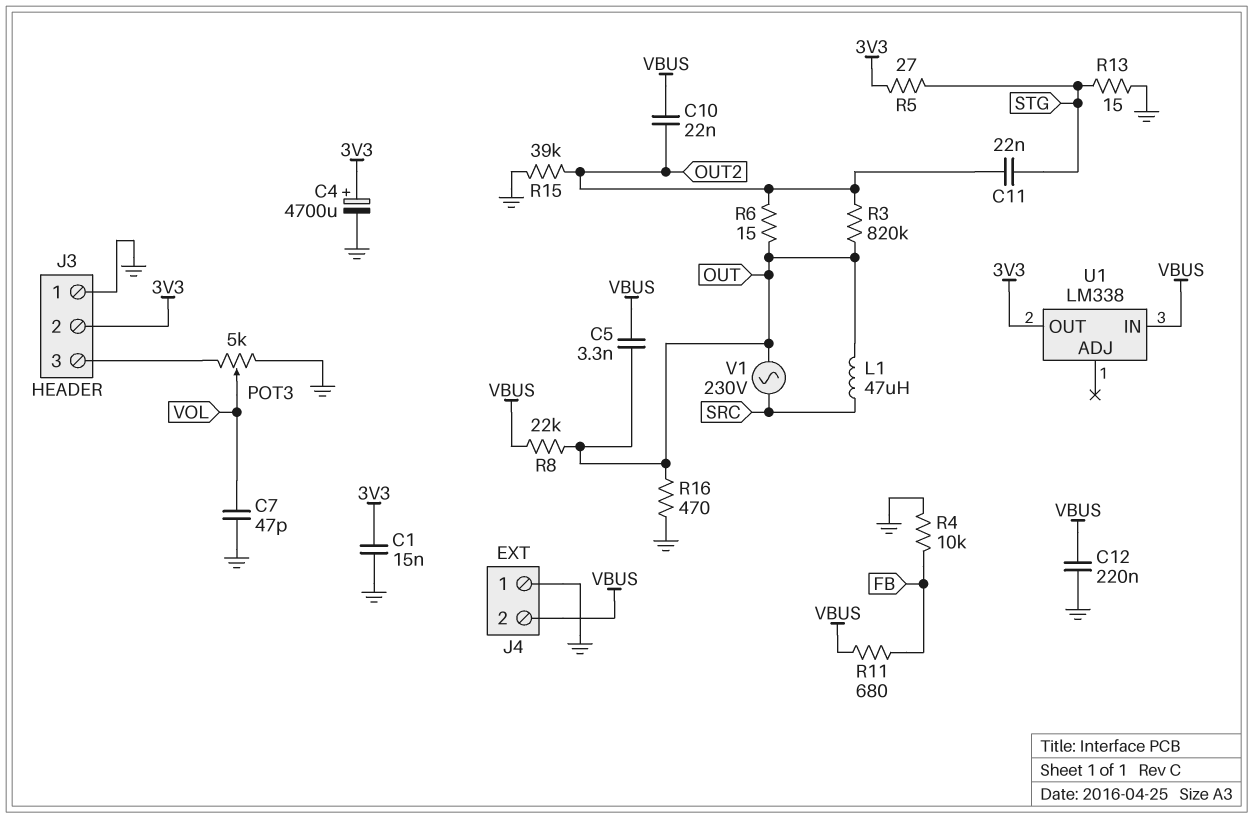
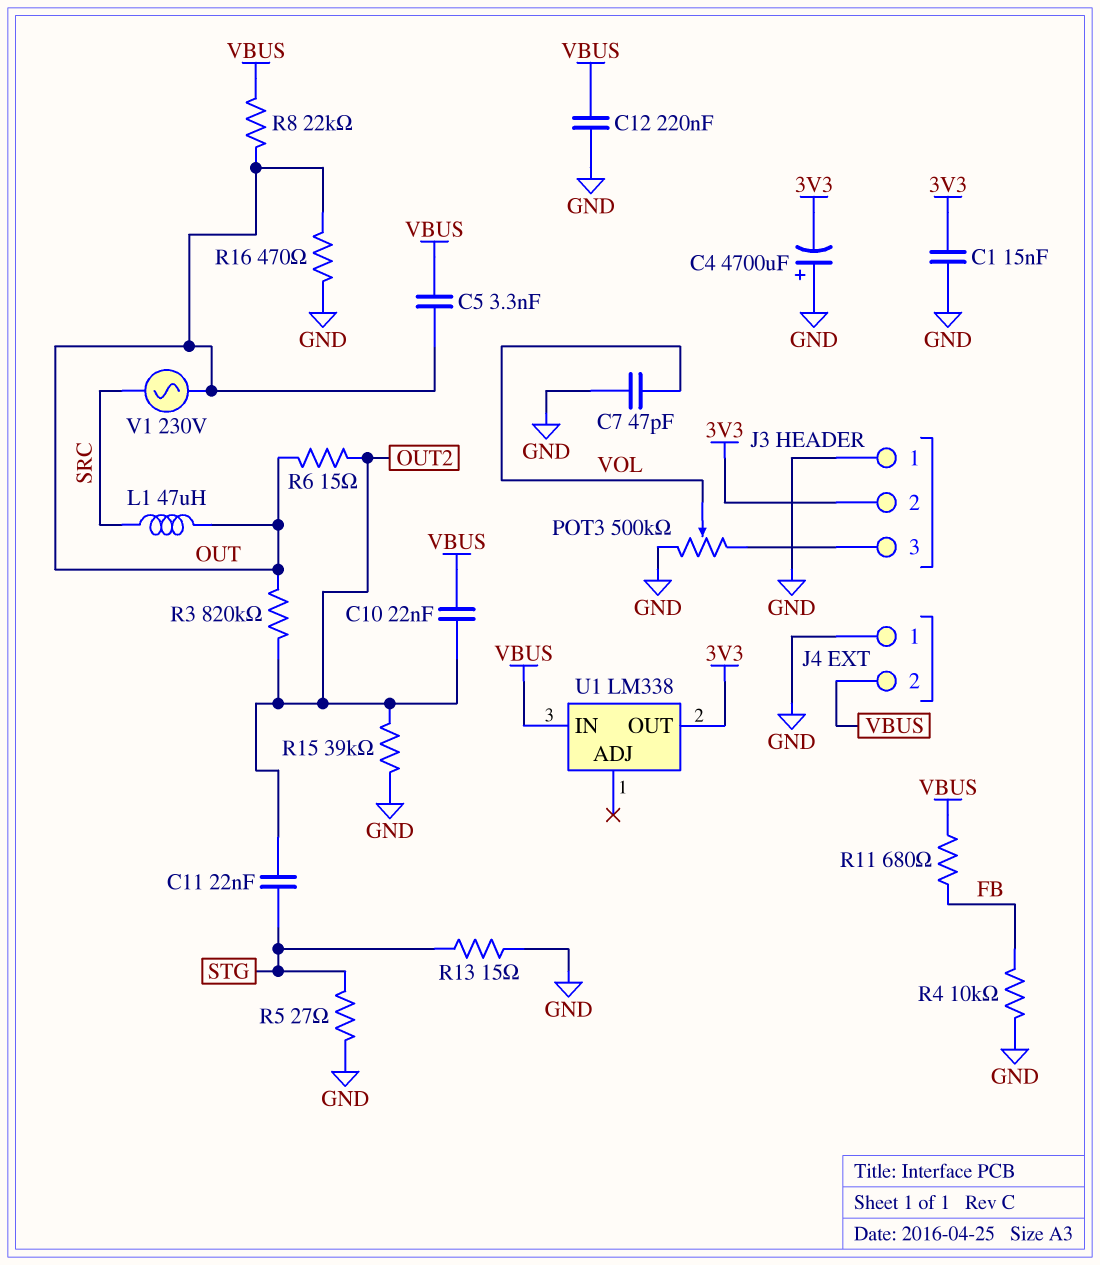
C4: 4700uF (plus 3V3, minus GND) -> 4700uF (plus GND, minus 3V3)
POT3: 5k (GND, J3/3, wiper VOL) -> 500k (GND, J3/3, wiper VOL)
R5: 27 (3V3, STG) -> 27 (GND, STG)

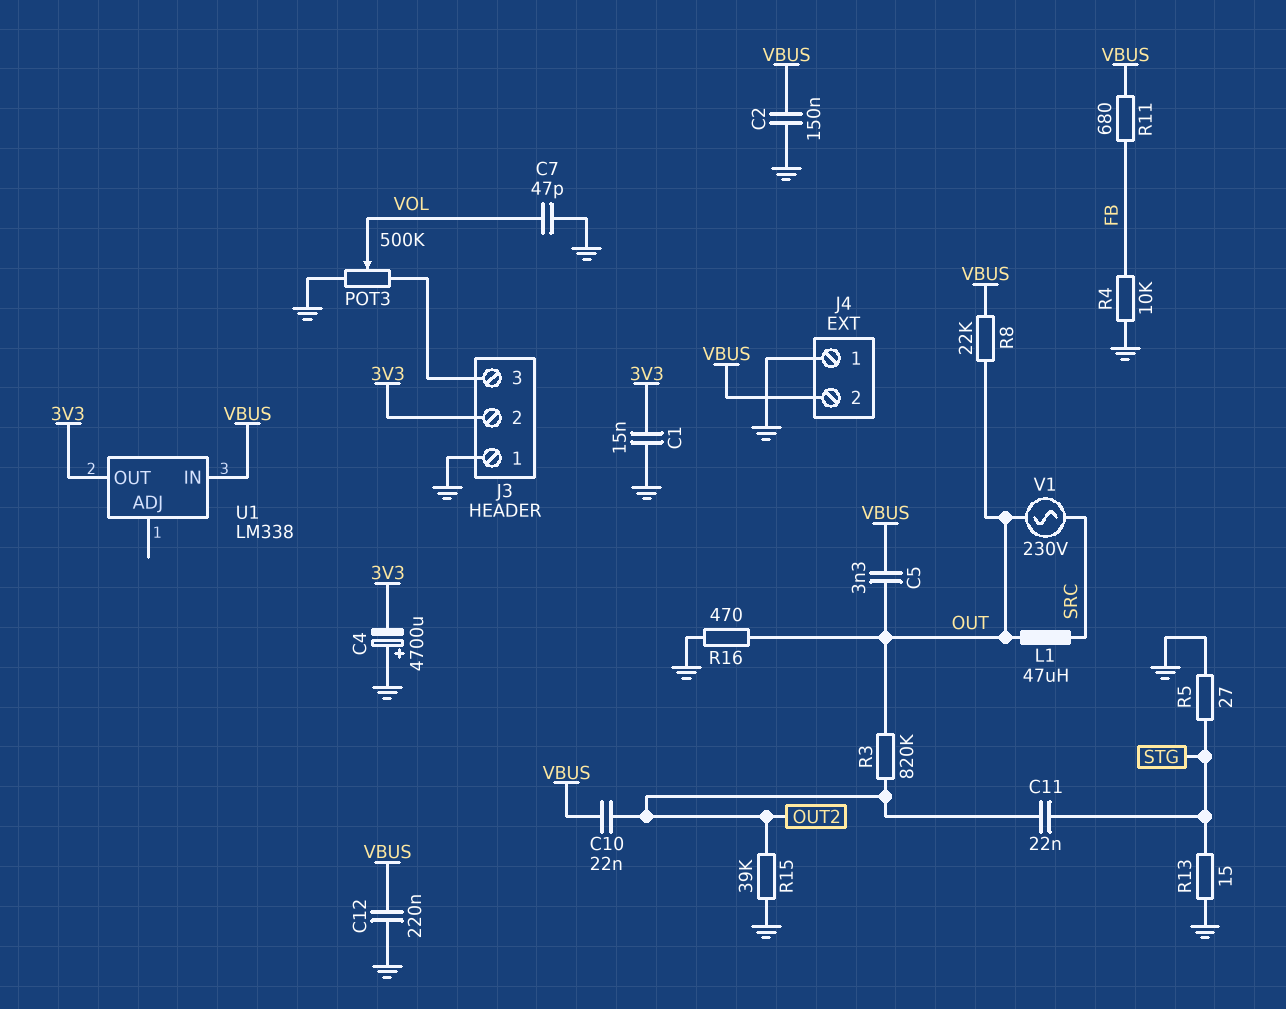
C2: none -> 150nF (GND, VBUS)
R6: 15 (OUT, OUT2) -> none

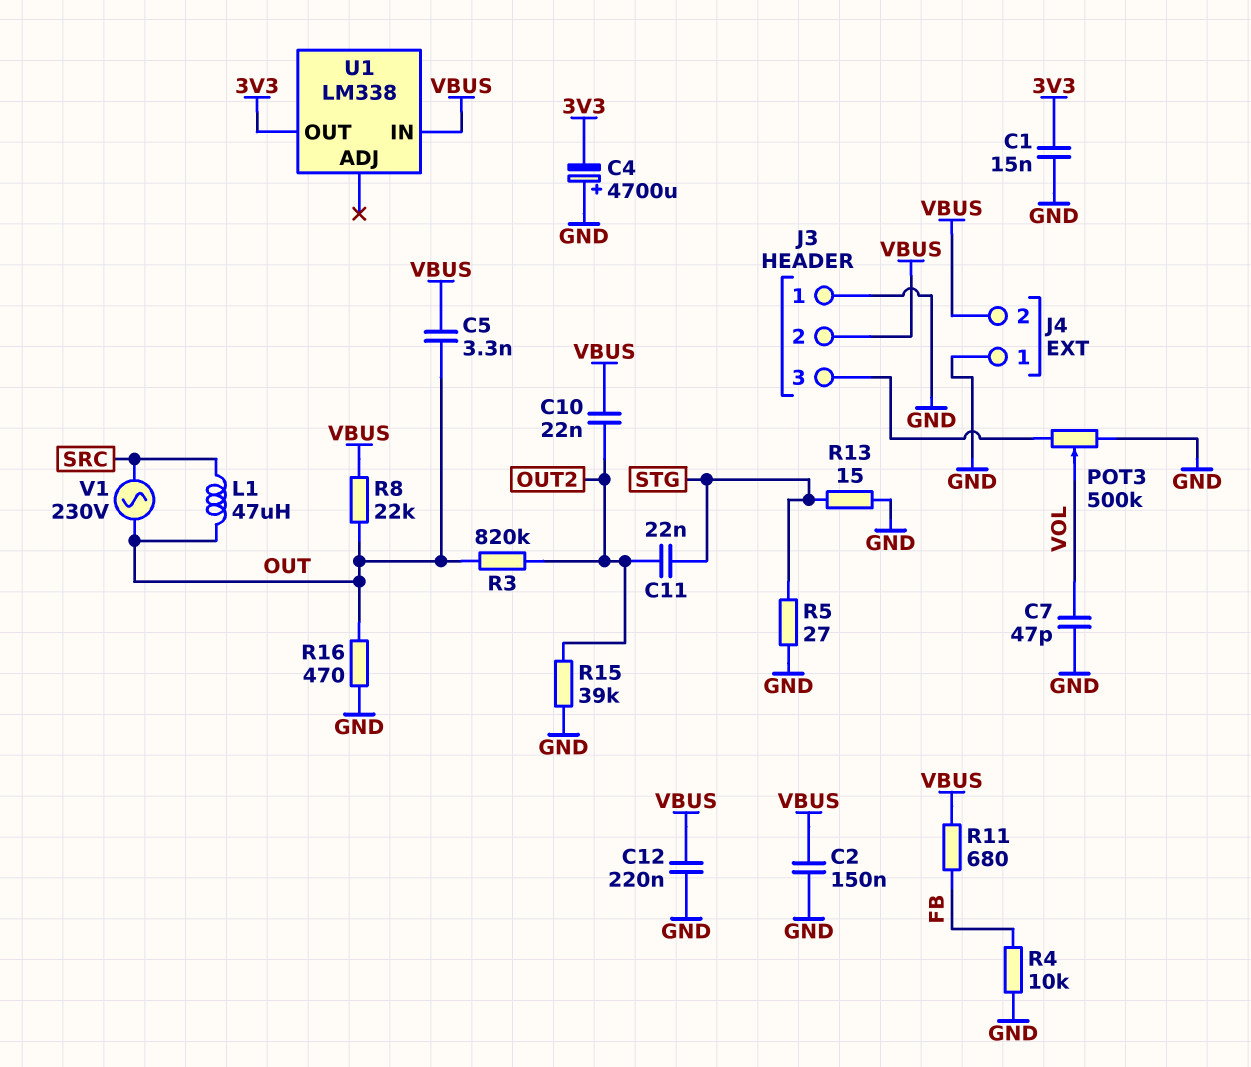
J3 pin 2: 3V3 -> VBUS

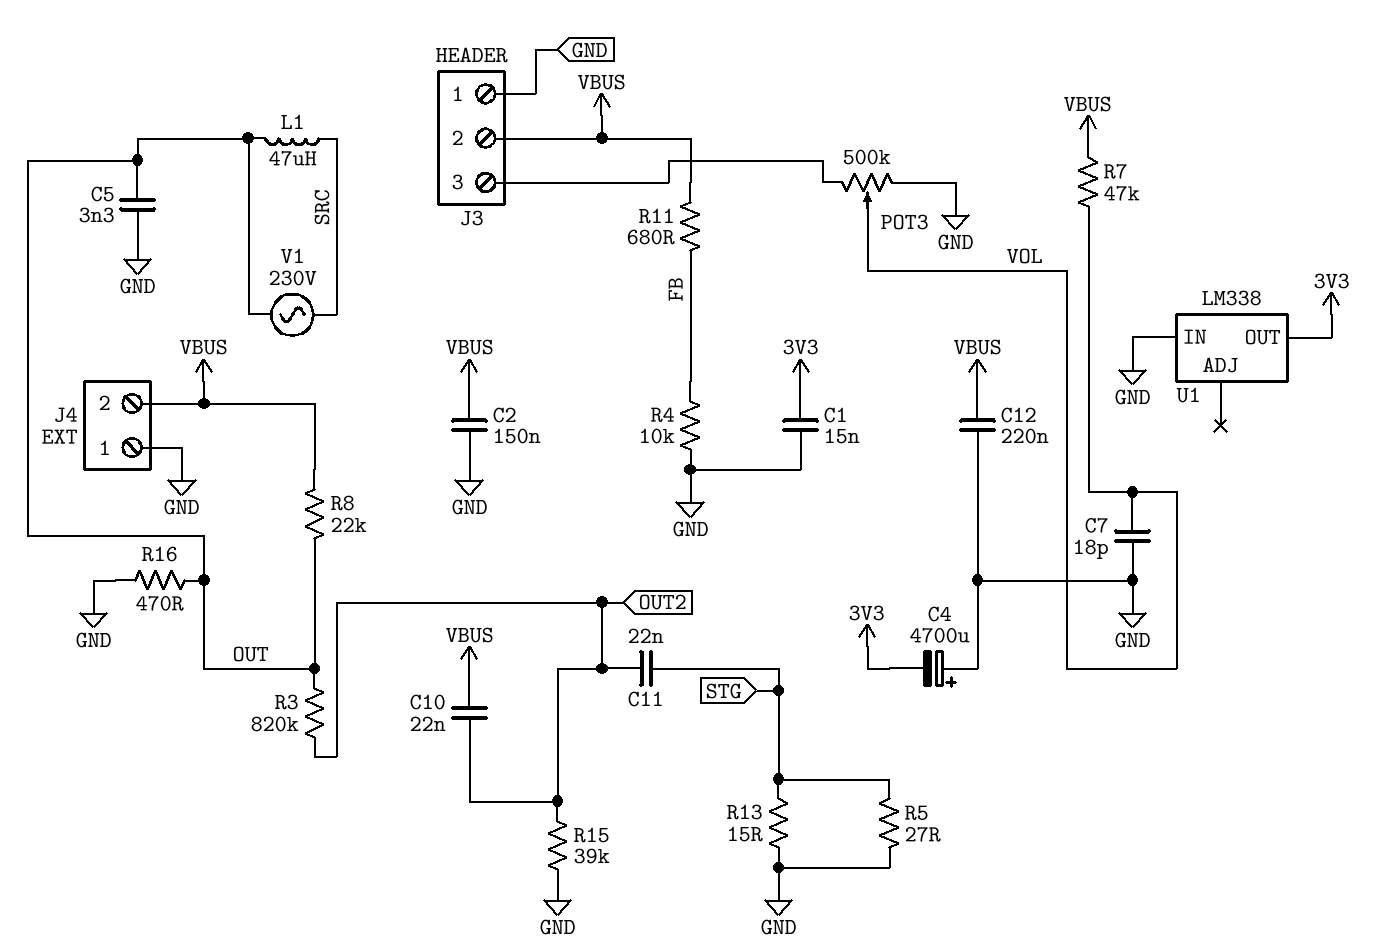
C5: 3.3nF (OUT, VBUS) -> 3.3nF (GND, OUT)
C7: 47pF (GND, VOL) -> 18pF (GND, VOL)
R7: none -> 47k (VBUS, VOL)
U1 pin IN: VBUS -> GND

